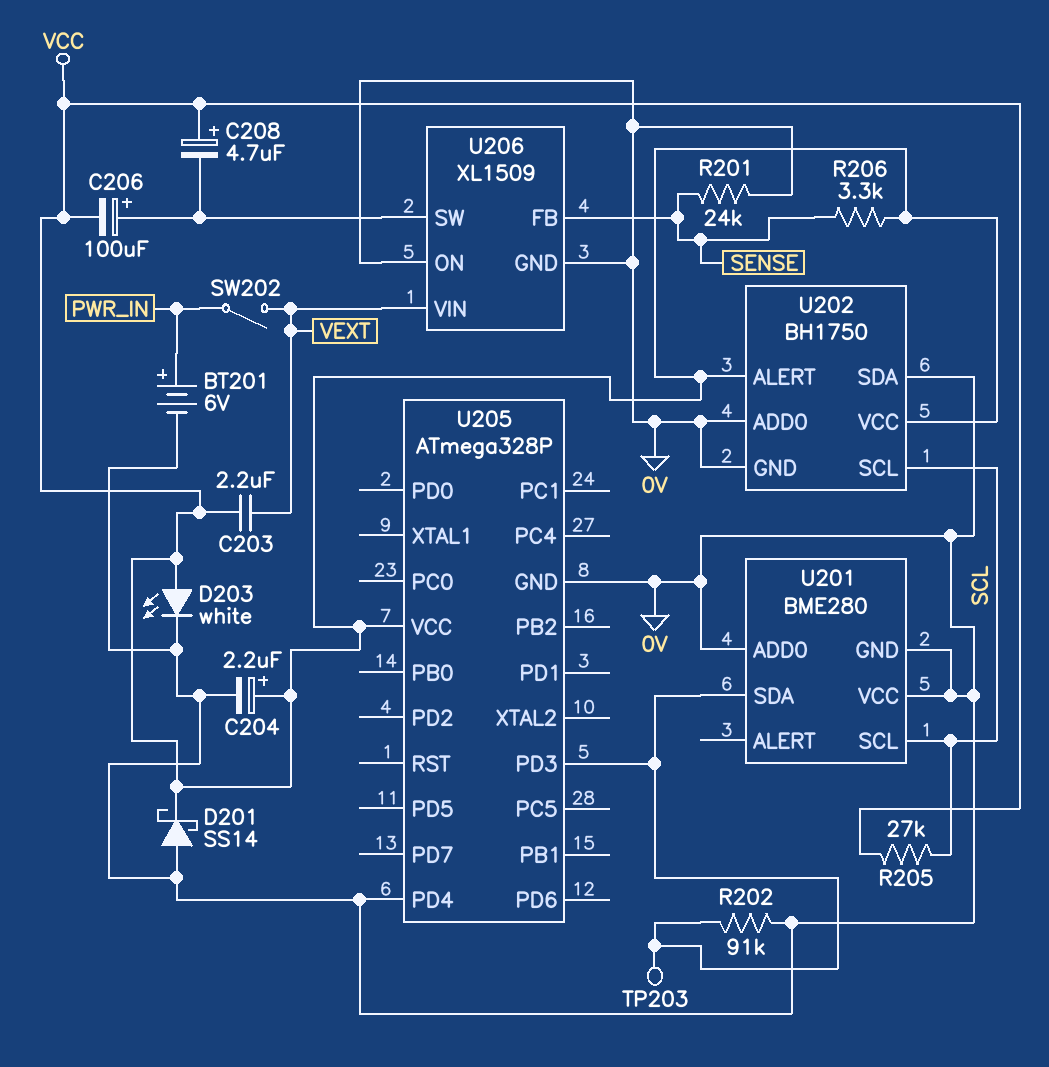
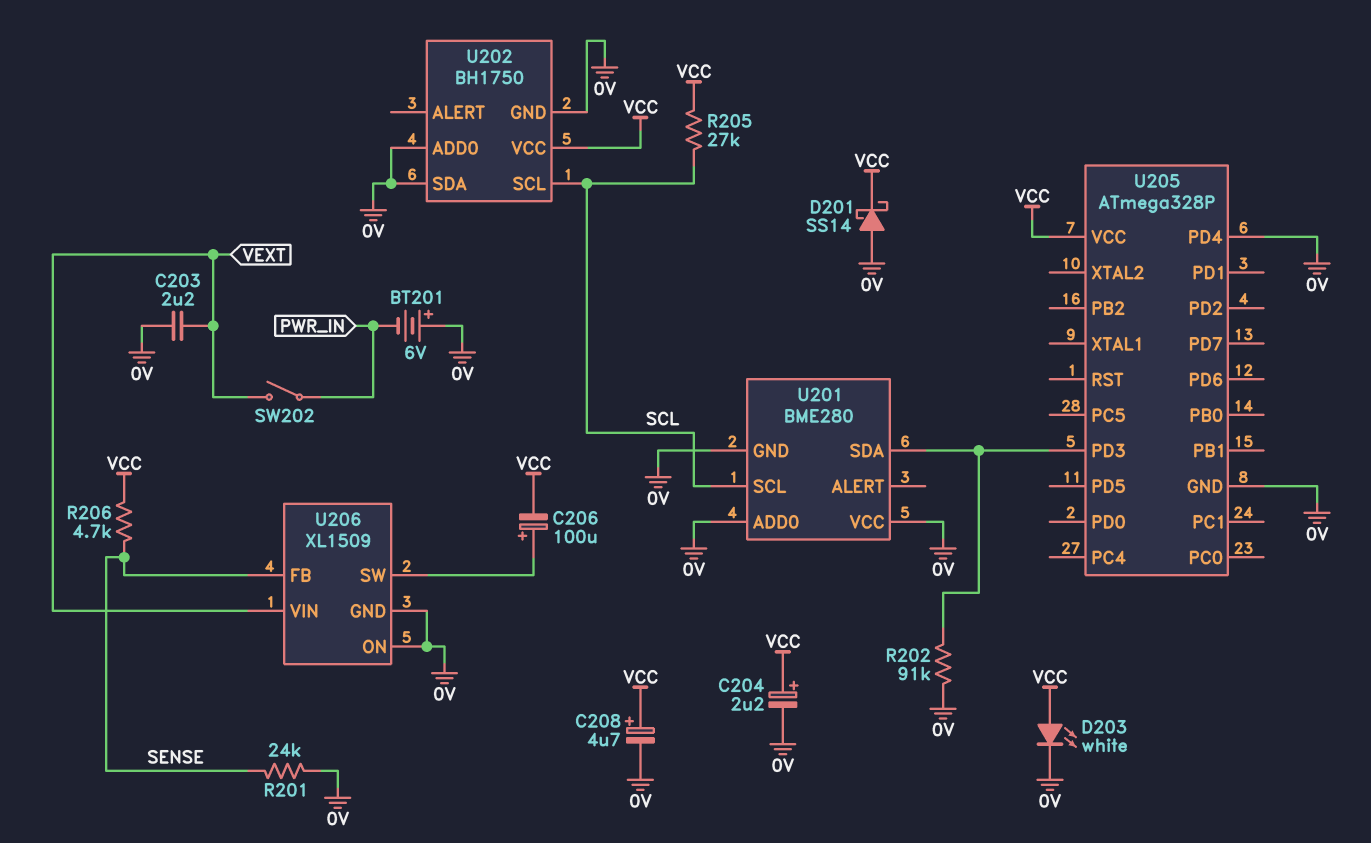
BT201: 6V (plus PWR_IN, minus 0V) -> 6V (plus 0V, minus PWR_IN)
C203: 2.2uF (VCC, VEXT) -> 2.2uF (0V, VEXT)
C208: 4.7uF (plus VCC, minus U206/SW) -> 4.7uF (plus VCC, minus 0V)
R206: 3.3k (SENSE, VCC) -> 4.7k (SENSE, VCC)
TP203: test point (U201/SDA) -> none
U202 pin ALERT: VCC -> none

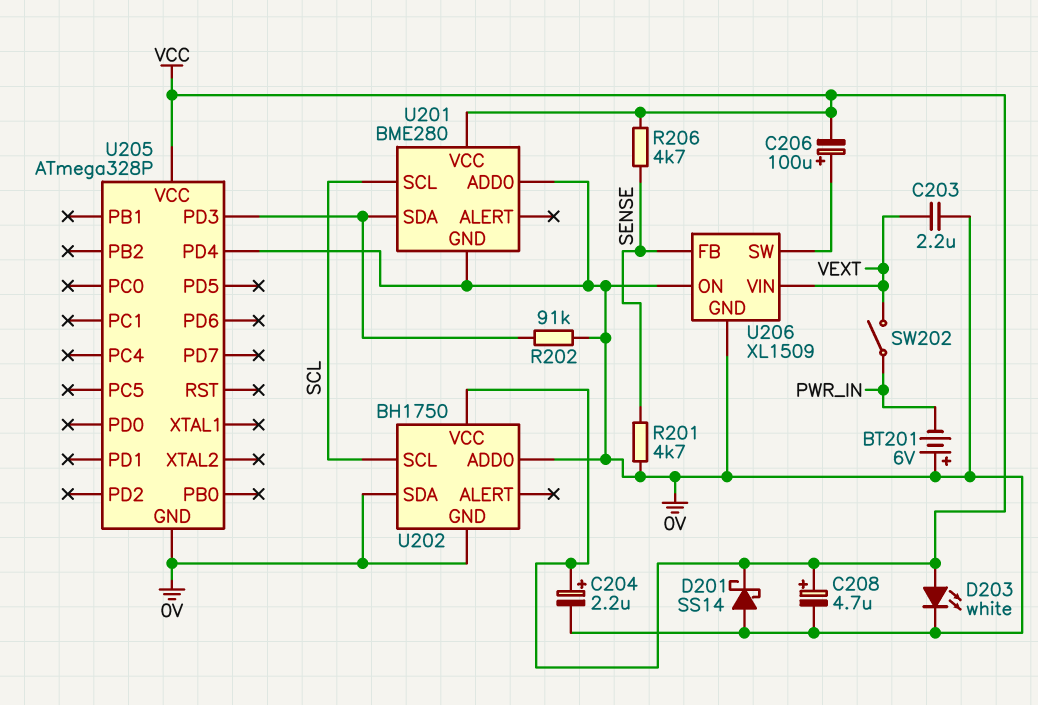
R201: 24k (0V, SENSE) -> 4.7k (0V, SENSE)
R205: 27k (SCL, VCC) -> none
U201 pin VCC: 0V -> VCC

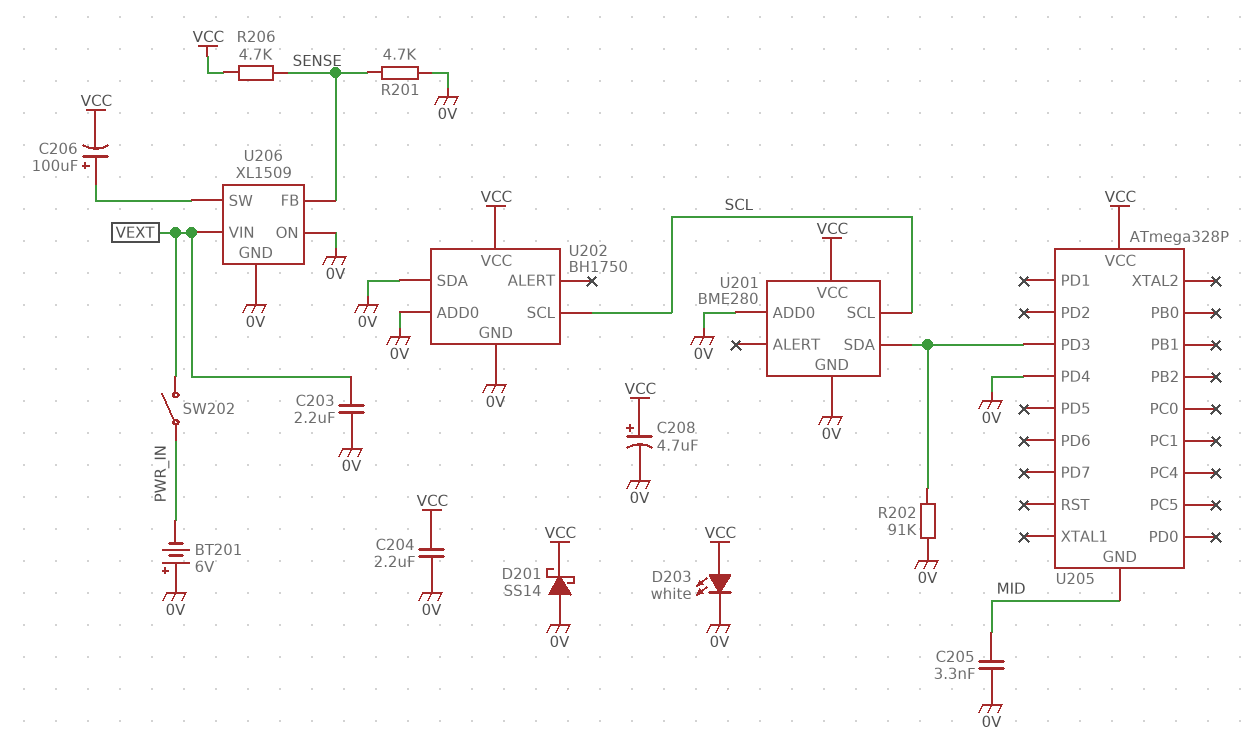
C204: 2.2uF (plus VCC, minus 0V) -> 2.2uF (0V, VCC)
C205: none -> 3.3nF (0V, MID)
U205 pin GND: 0V -> MID

